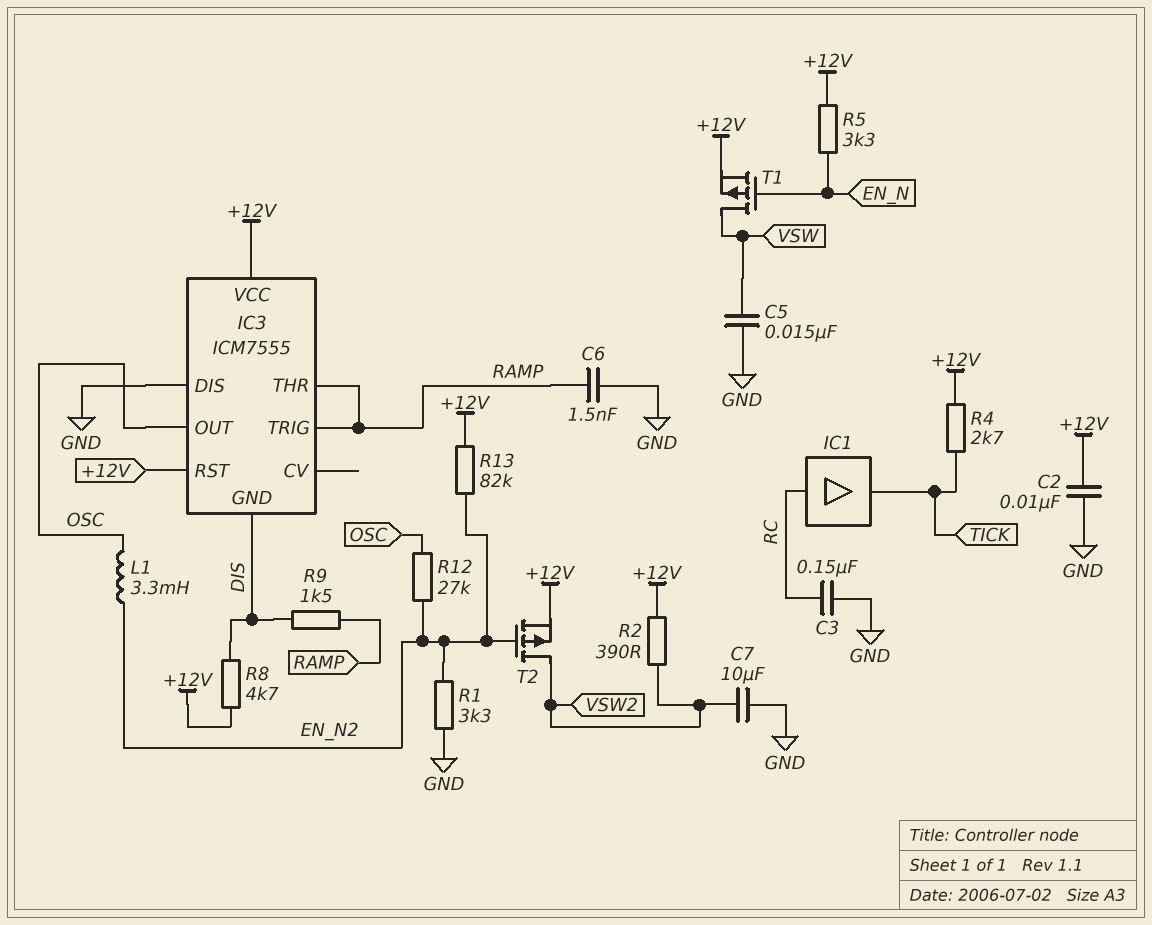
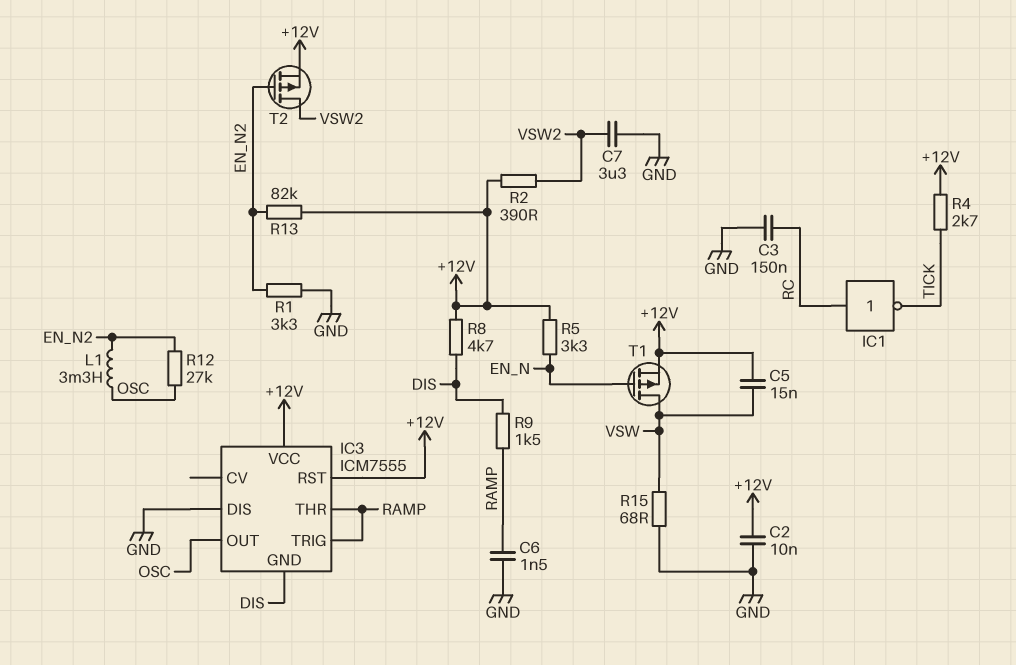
C5: 15nF (GND, VSW) -> 15nF (+12V, VSW)
C7: 10uF (GND, VSW2) -> 3.3uF (GND, VSW2)
IC1: buffer (in RC, out TICK) -> NOT (in RC, out TICK)
R15: none -> 68 (GND, VSW)

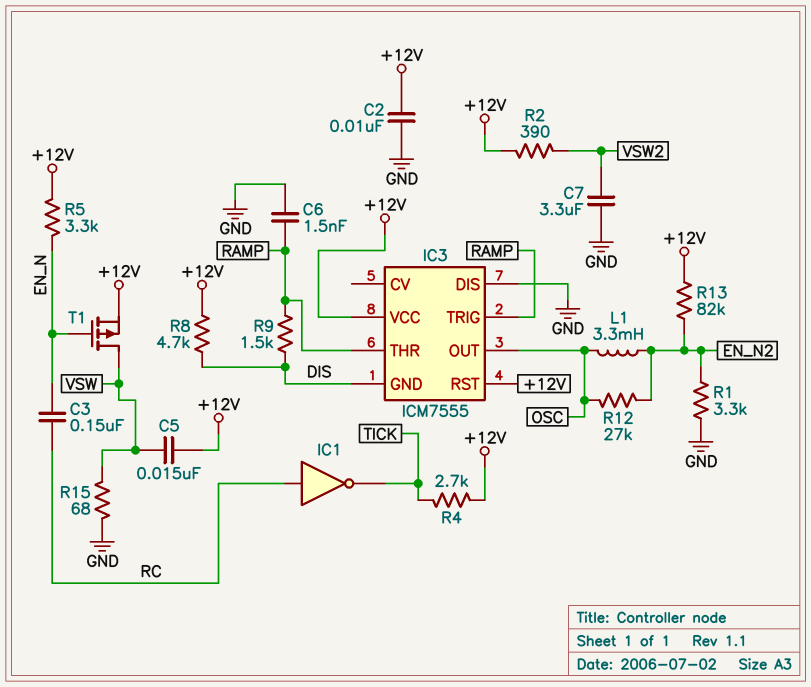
C3: 150nF (GND, RC) -> 150nF (EN_N, RC)
T2: PMOS (G EN_N2, D VSW2, S +12V) -> none

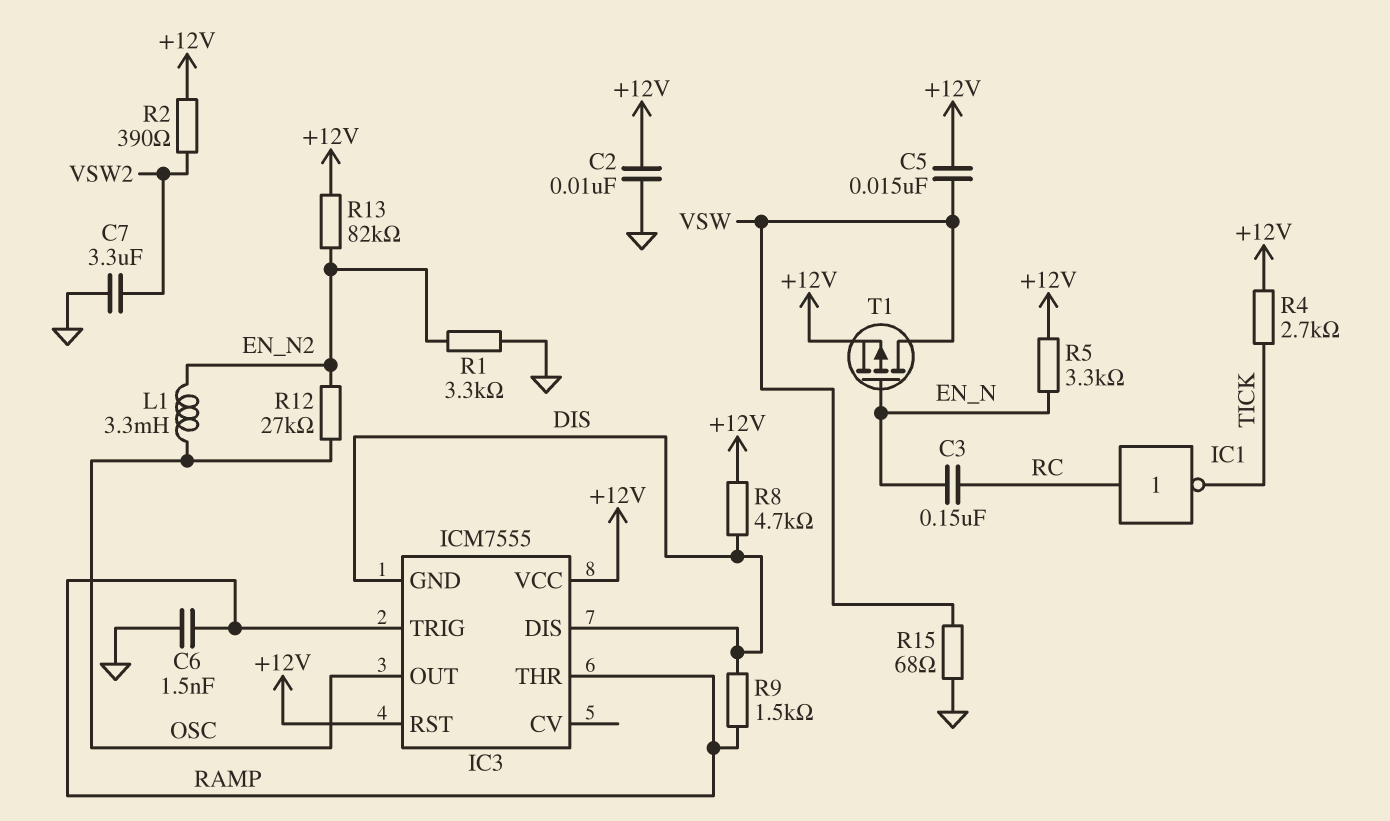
IC3 pin DIS: GND -> DIS

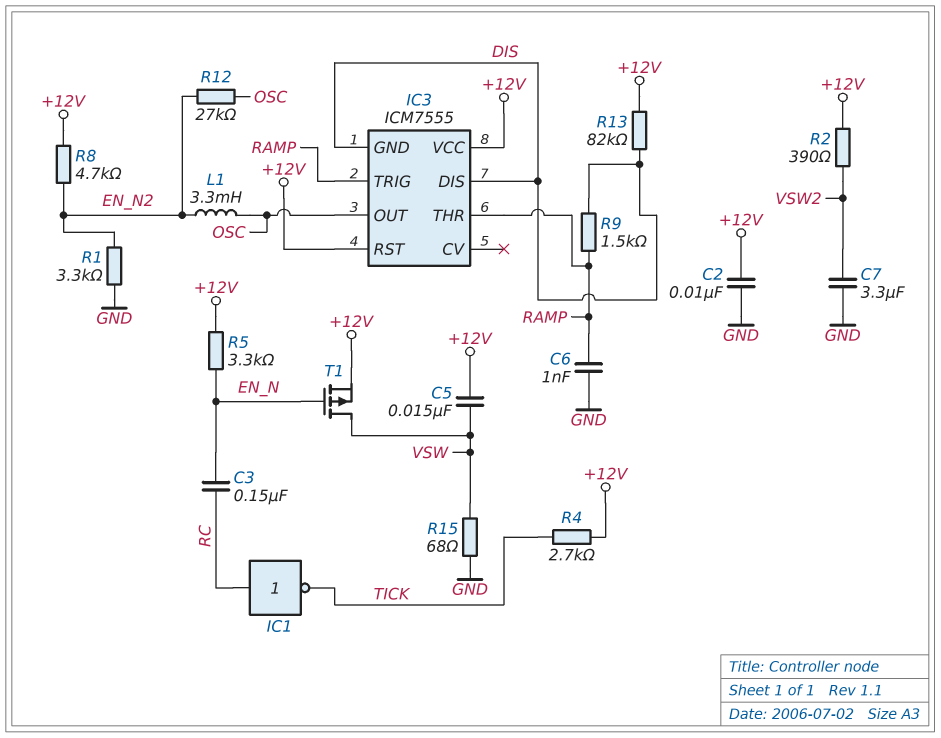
C6: 1.5nF (GND, RAMP) -> 1nF (GND, RAMP)
R8: 4.7k (+12V, DIS) -> 4.7k (+12V, EN_N2)
R13: 82k (+12V, EN_N2) -> 82k (+12V, DIS)

